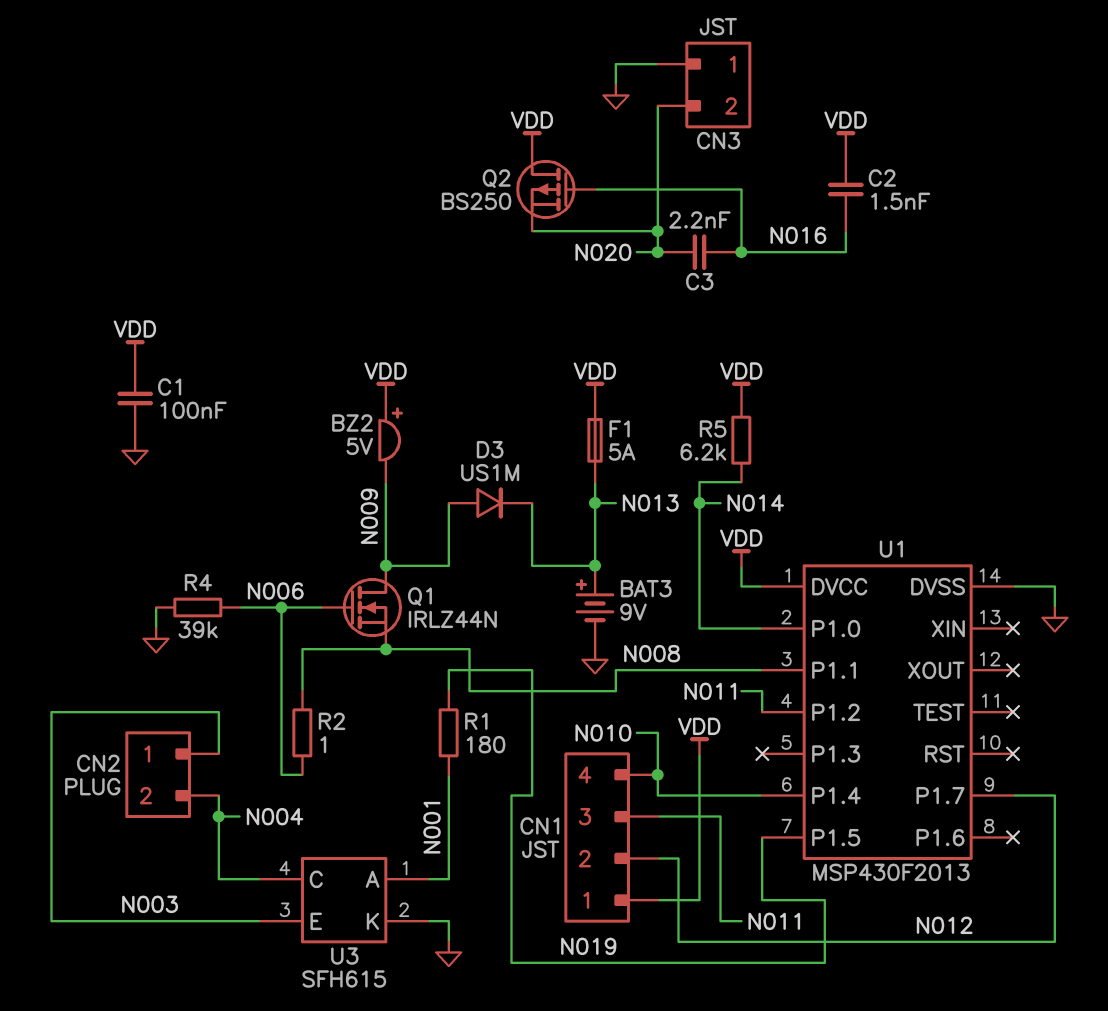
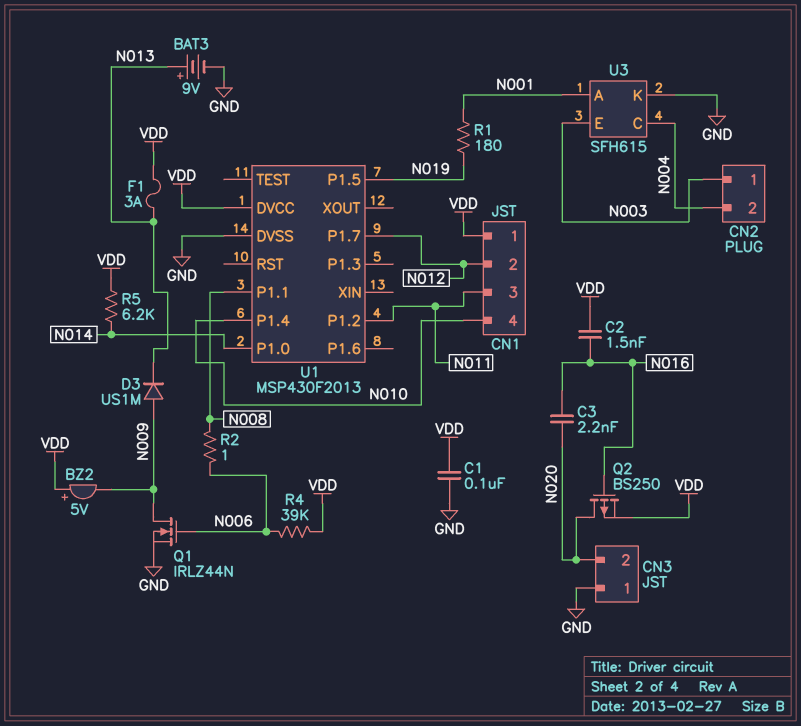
F1: 5A (N013, VDD) -> 3A (N013, VDD)
Q1: NMOS IRLZ44N (G N006, D N009, S N008) -> NMOS IRLZ44N (G N006, D N009, S GND)
Q2: PMOS BS250 (G N016, D VDD, S N020) -> PMOS BS250 (G N016, D N020, S VDD)
R4: 39k (GND, N006) -> 39k (N006, VDD)

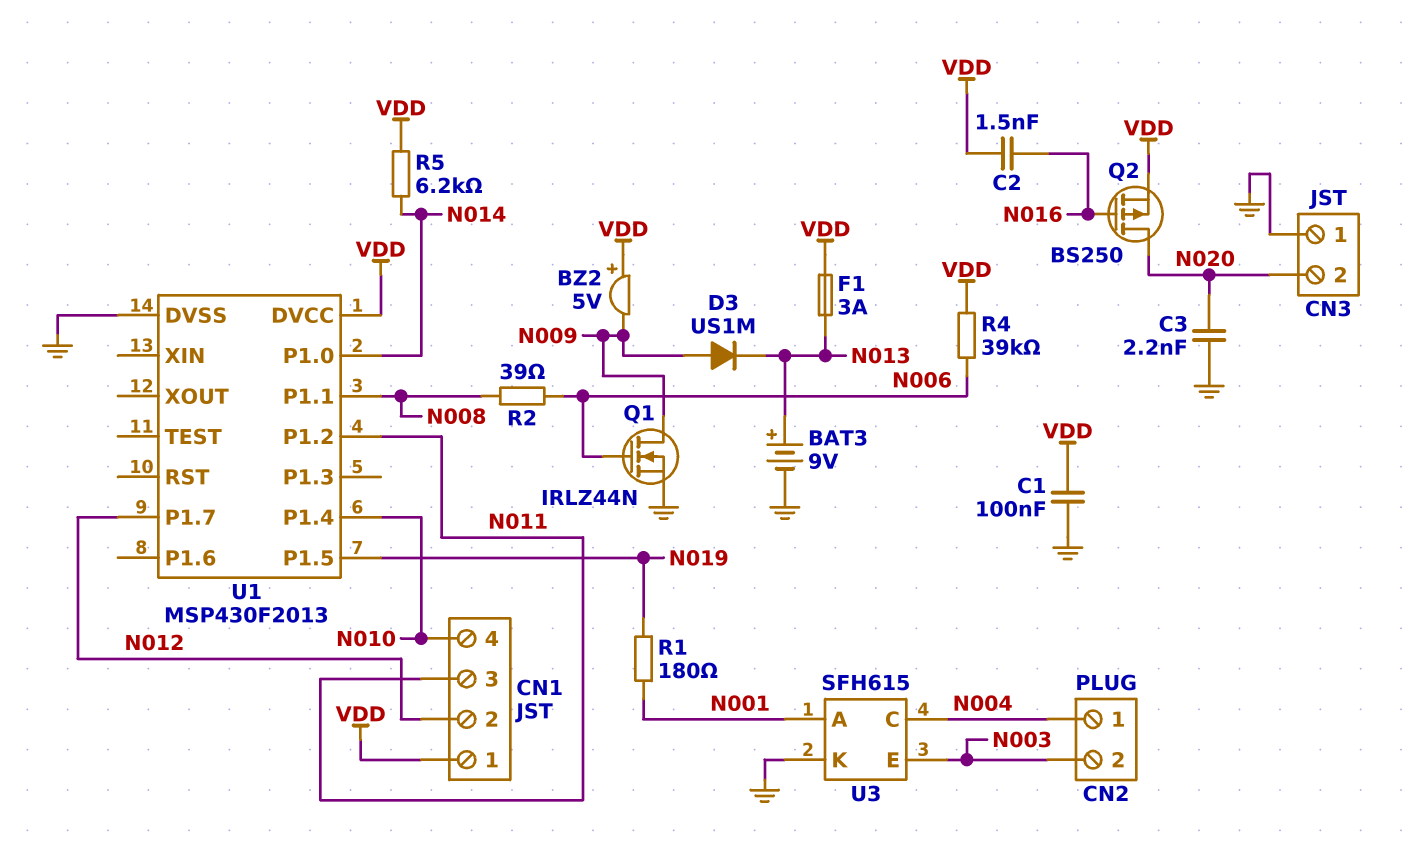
C3: 2.2nF (N016, N020) -> 2.2nF (GND, N020)
CN2 pin 1: N003 -> N004
CN2 pin 2: N004 -> N003
R2: 1 (N006, N008) -> 39 (N006, N008)

